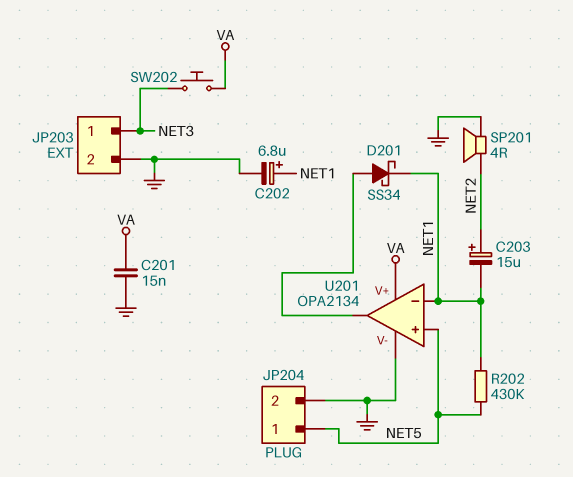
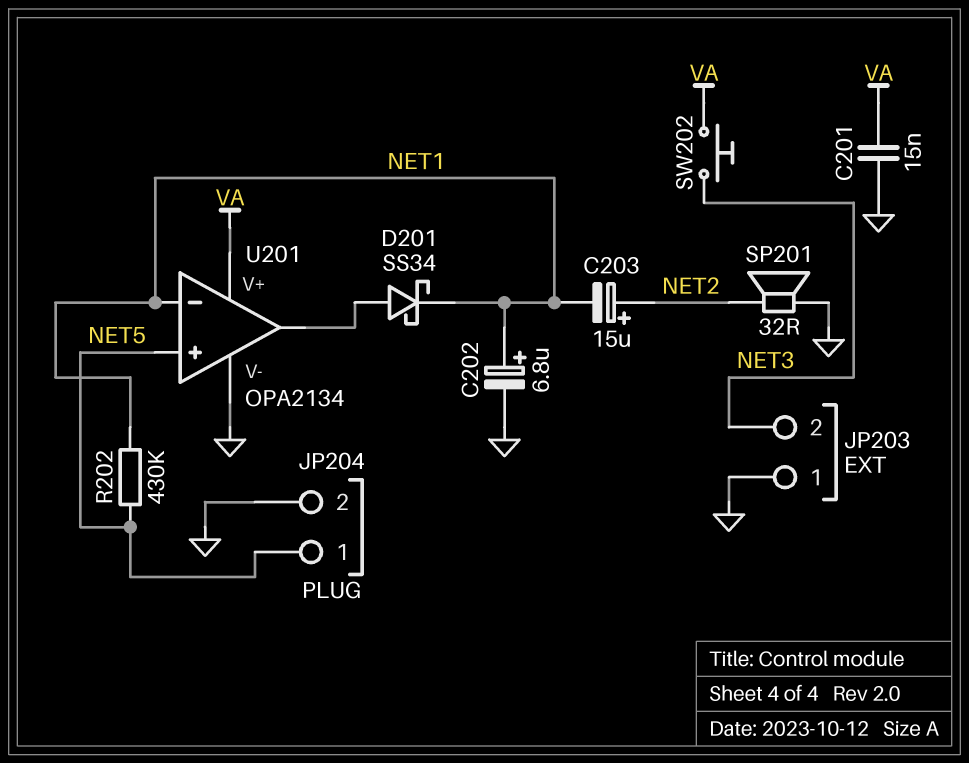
JP203 pin 1: NET3 -> GND
JP203 pin 2: GND -> NET3
SP201: speaker 4R (GND, NET2) -> speaker 32R (GND, NET2)

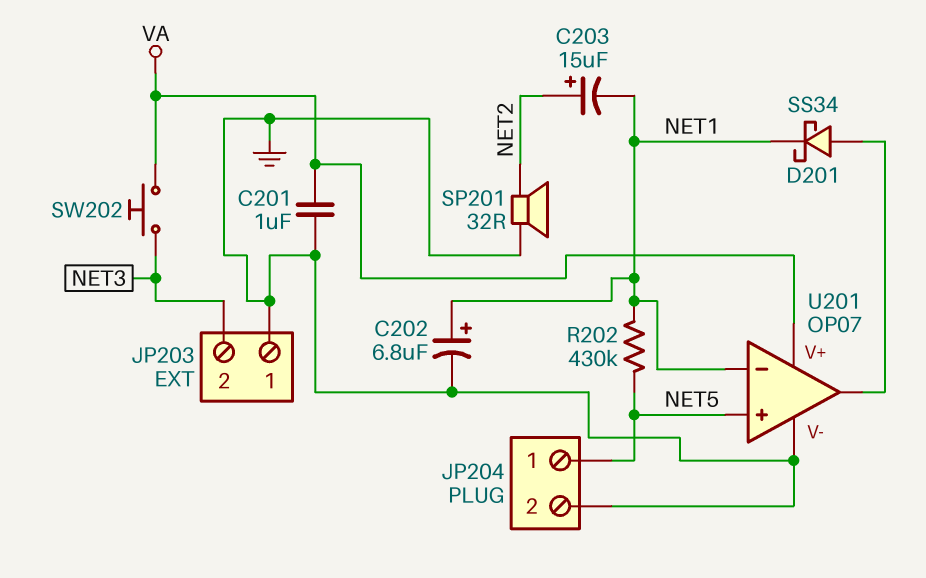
C201: 15nF (GND, VA) -> 1uF (GND, VA)
U201: OPA2134 -> OP07

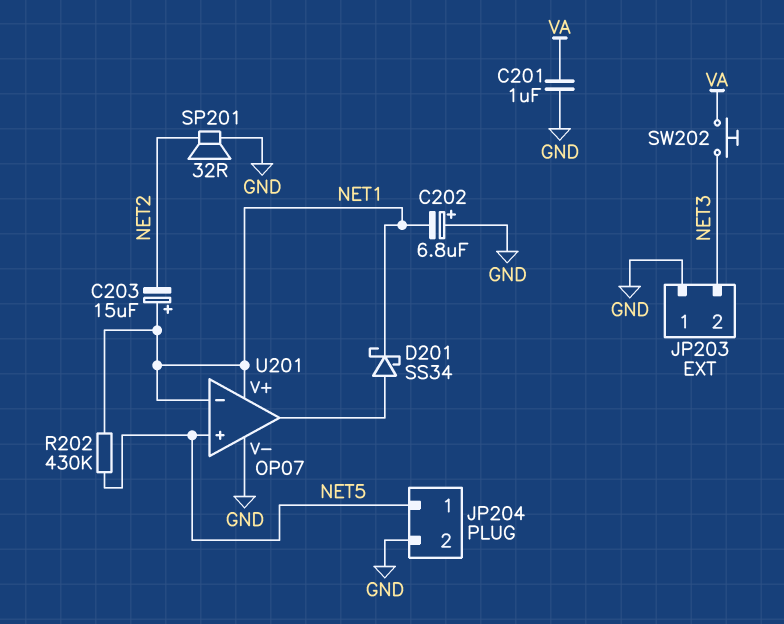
C202: 6.8uF (plus NET1, minus GND) -> 6.8uF (plus GND, minus NET1)
C203: 15uF (plus NET2, minus NET1) -> 15uF (plus NET1, minus NET2)
U201 pin V+: VA -> NET1

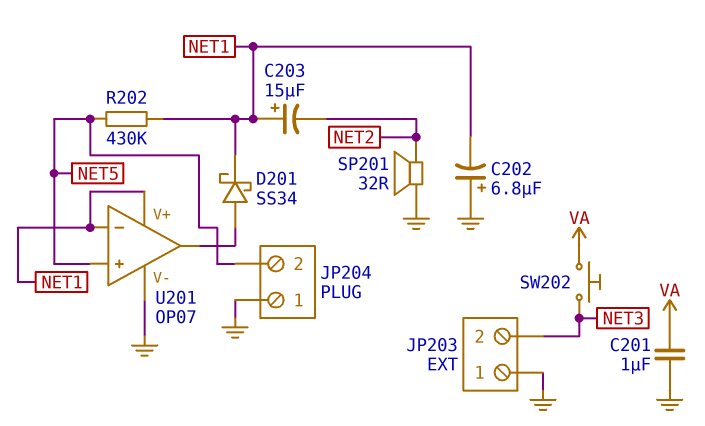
JP204 pin 1: NET5 -> GND
JP204 pin 2: GND -> NET5

